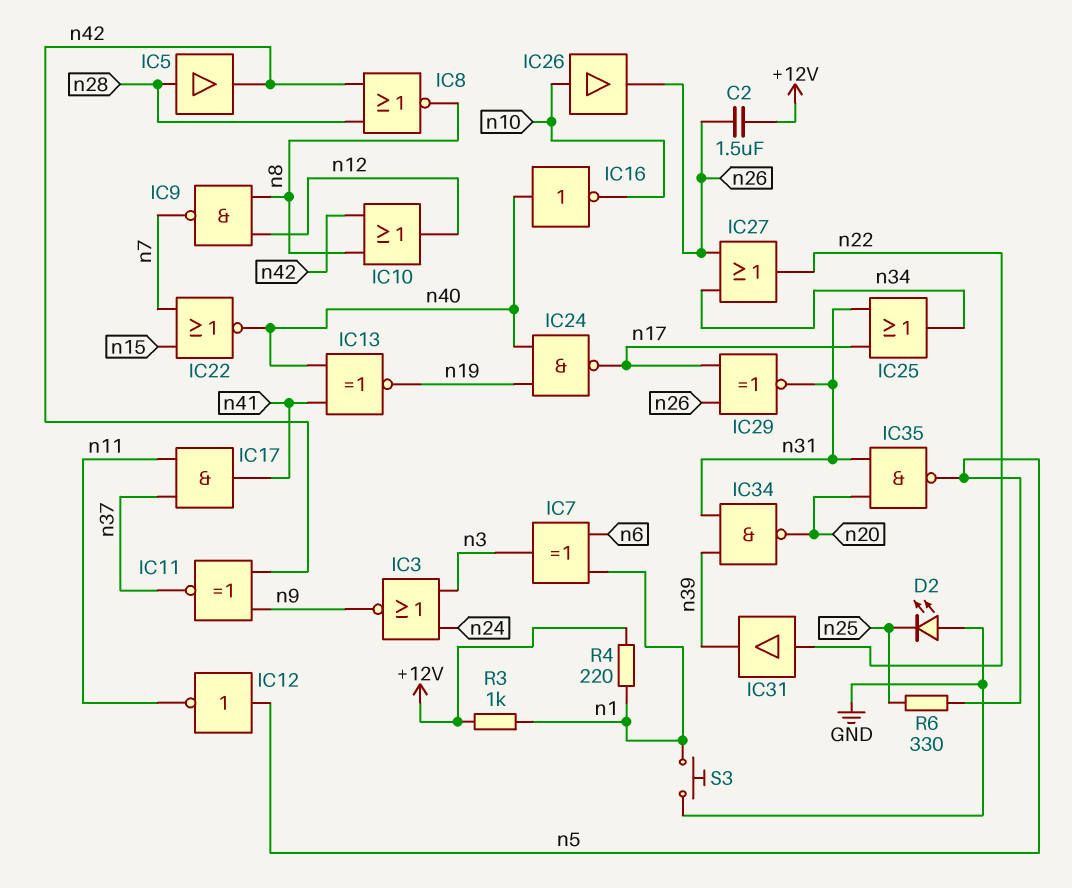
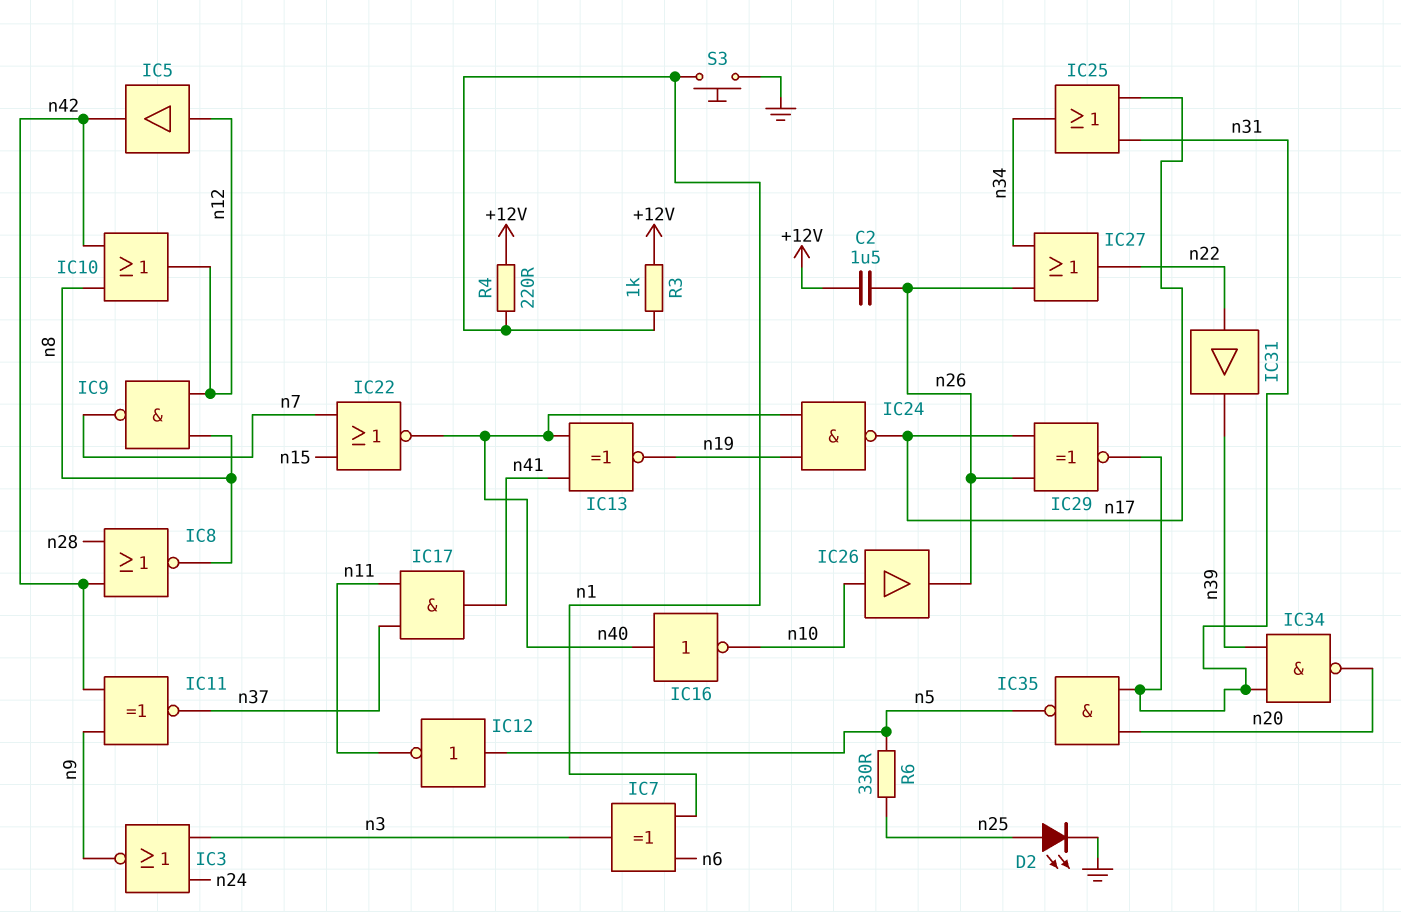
D2: LED (A GND, K n25) -> LED (A n25, K GND)
IC5: buffer (in n28, out n42) -> buffer (in n12, out n42)

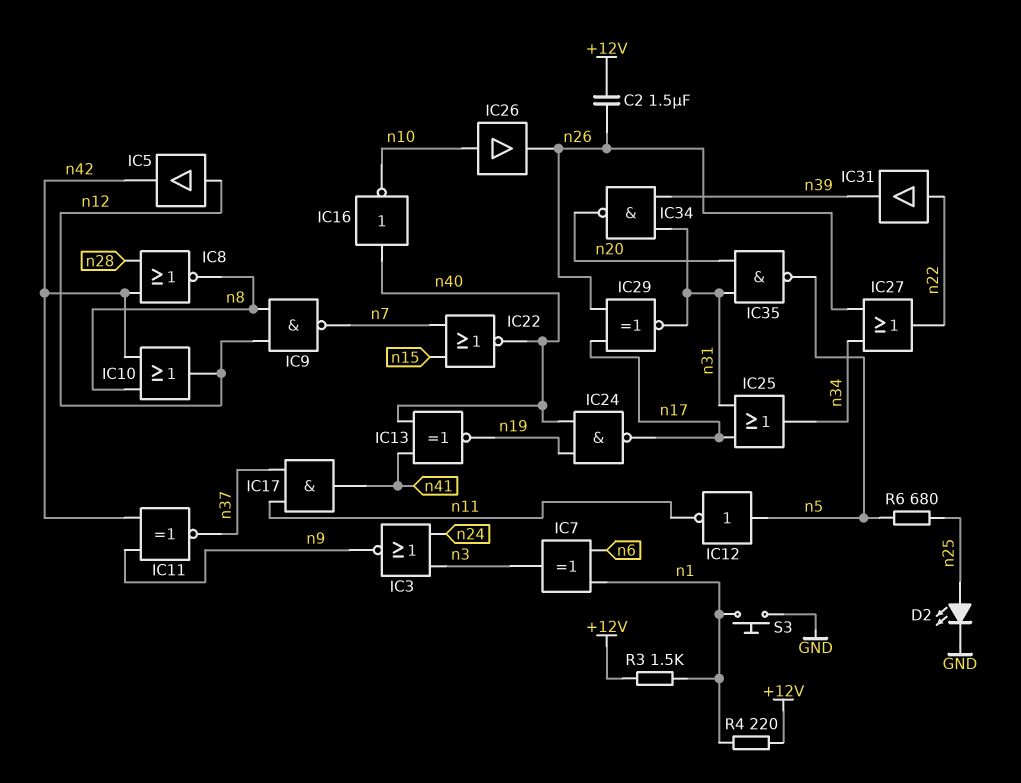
R3: 1k (+12V, n1) -> 1.5k (+12V, n1)
R6: 330 (n5, n25) -> 680 (n5, n25)

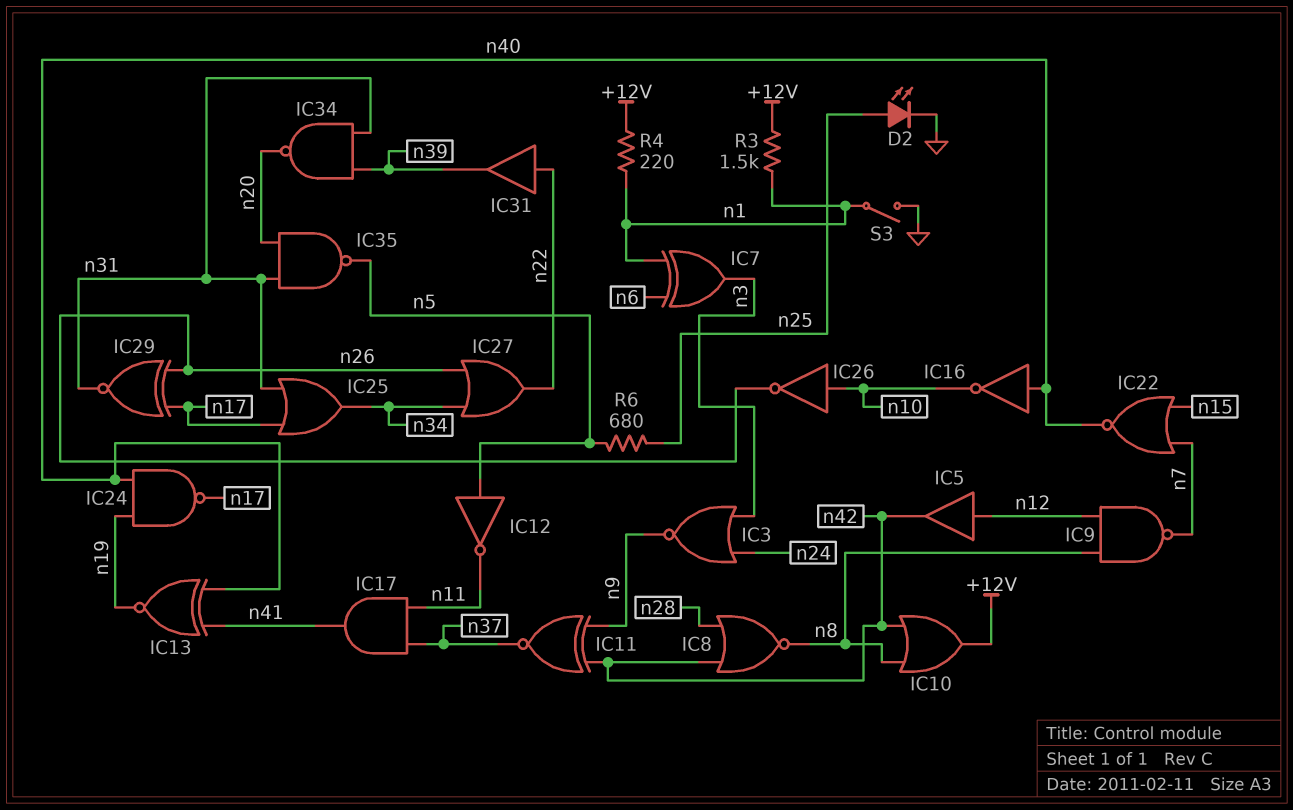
C2: 1.5uF (+12V, n26) -> none
IC10: OR (in n8, in n42, out n12) -> OR (in n8, in n42, out +12V)
IC26: buffer (in n10, out n26) -> NOT (in n10, out n26)
S3: button (GND, n1) -> switch (GND, n1)

